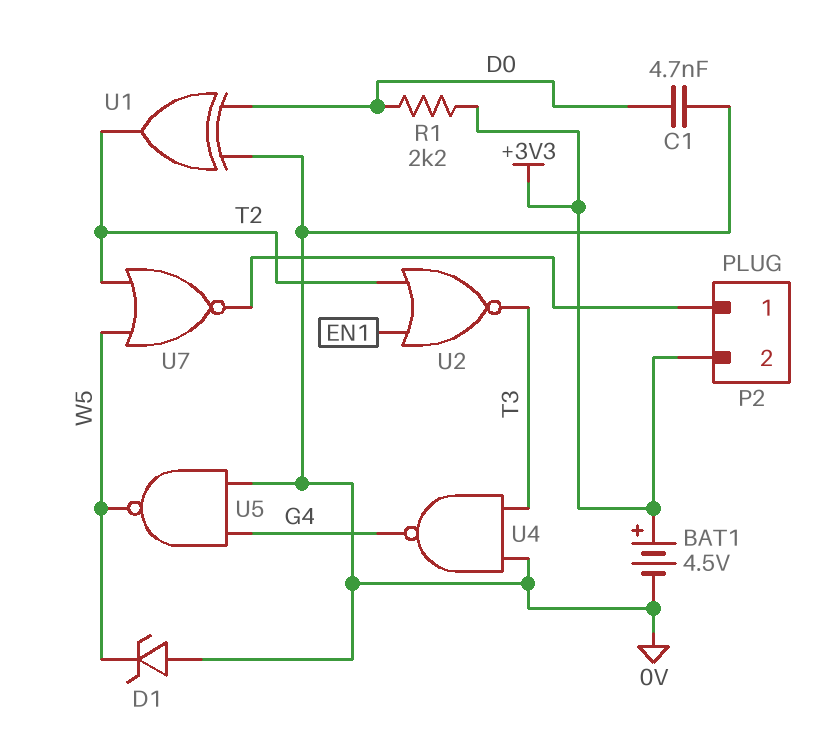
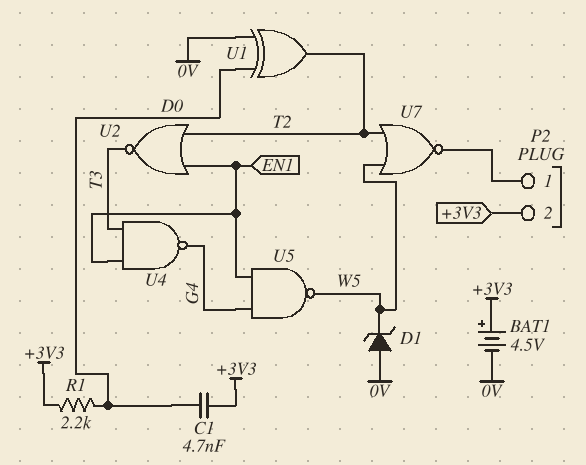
C1: 4.7nF (0V, D0) -> 4.7nF (+3V3, D0)
U4: NAND (in 0V, in T3, out G4) -> NAND (in EN1, in T3, out G4)
U5: NAND (in 0V, in G4, out W5) -> NAND (in EN1, in G4, out W5)

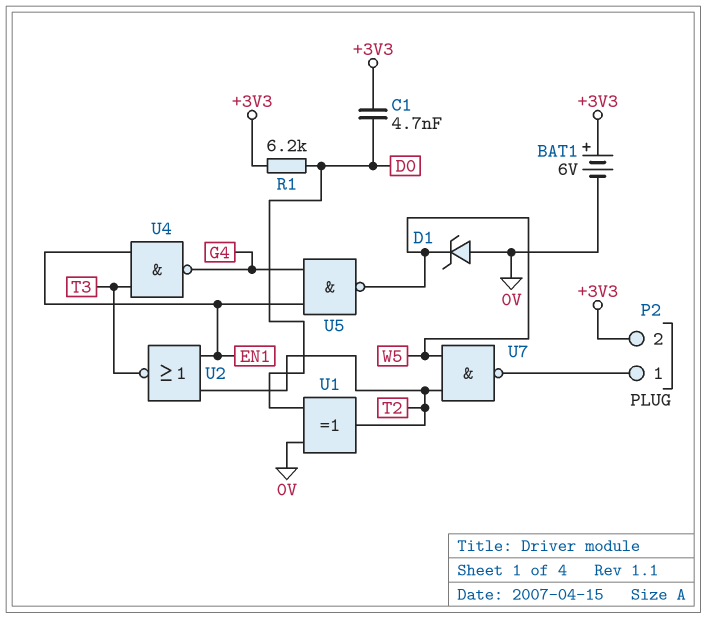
BAT1: 4.5V (plus +3V3, minus 0V) -> 6V (plus +3V3, minus 0V)
R1: 2.2k (+3V3, D0) -> 6.2k (+3V3, D0)
U7: NOR (in T2, in W5, out P2/1) -> NAND (in T2, in W5, out P2/1)

